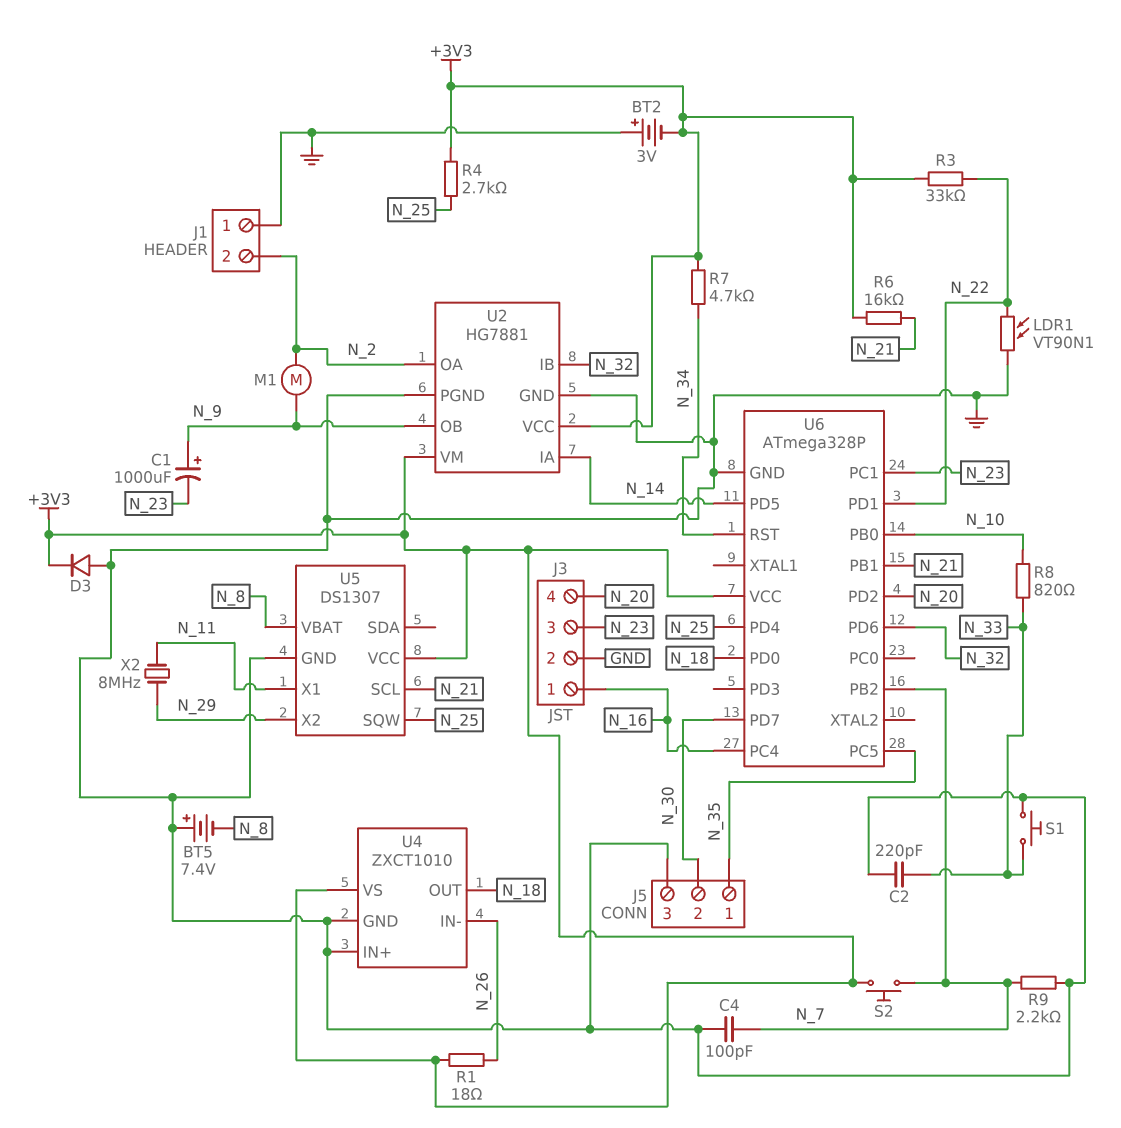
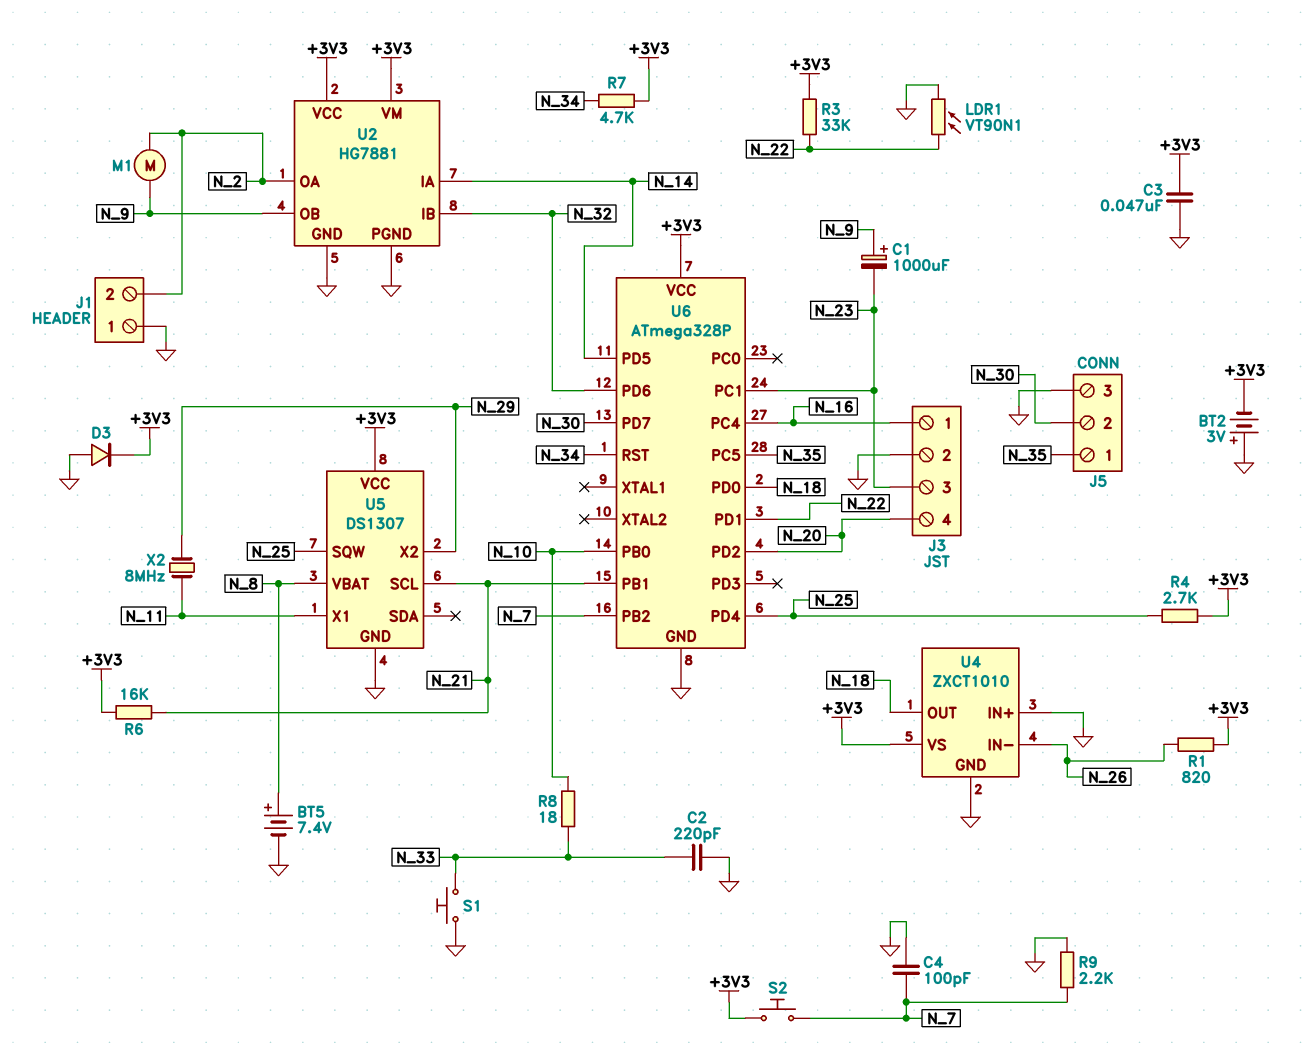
BT5: 7.4V (plus GND, minus N_8) -> 7.4V (plus N_8, minus GND)
C3: none -> 47nF (+3V3, GND)
R1: 18 (+3V3, N_26) -> 820 (+3V3, N_26)
R8: 820 (N_10, N_33) -> 18 (N_10, N_33)

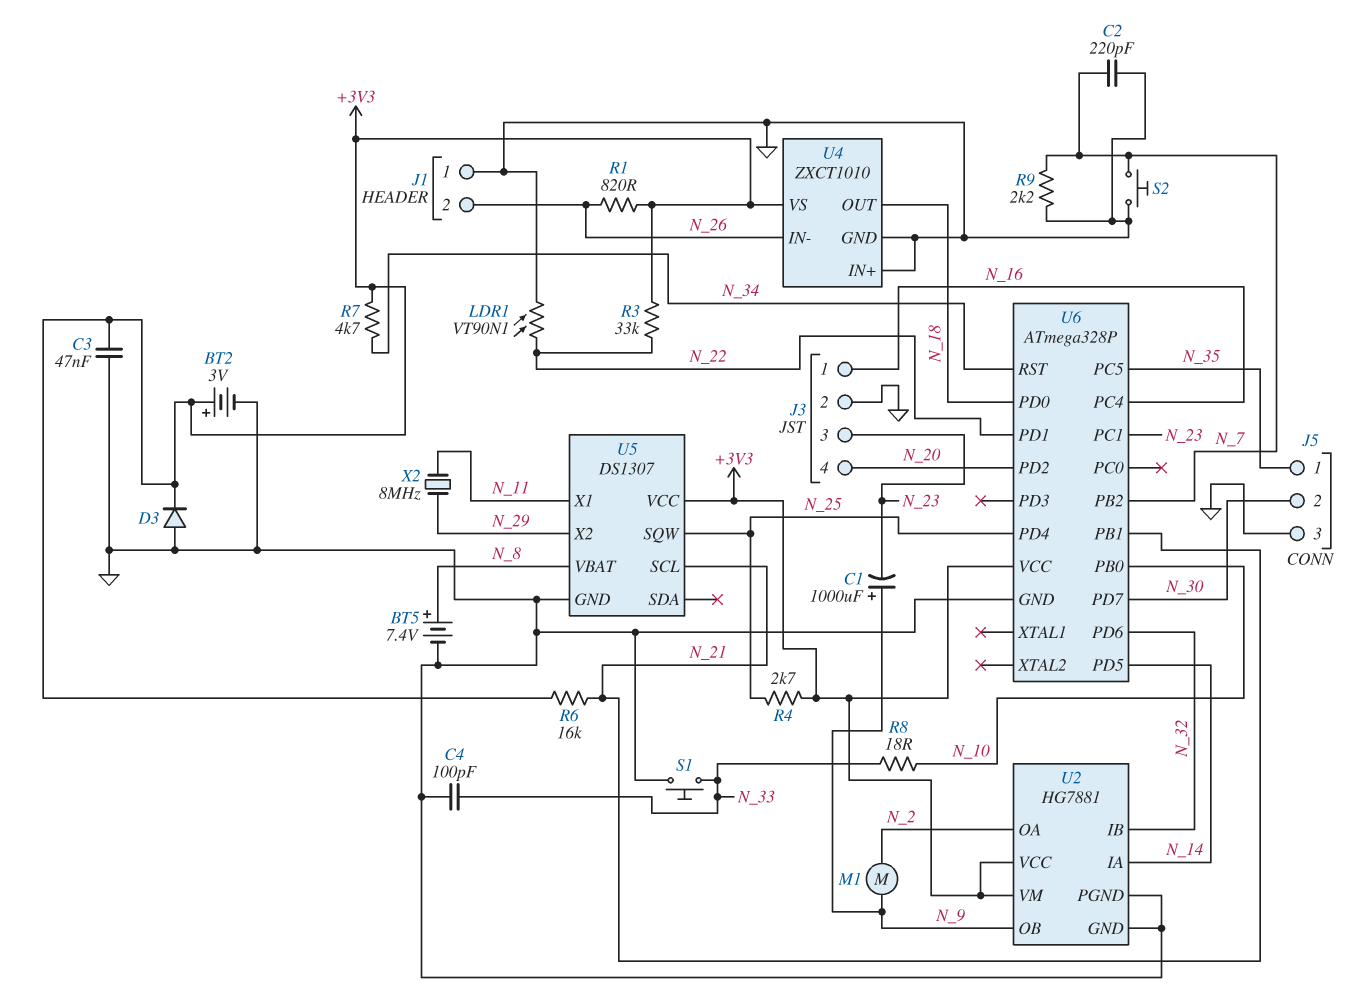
BT2: 3V (plus GND, minus +3V3) -> 3V (plus +3V3, minus GND)
C2: 220pF (GND, N_33) -> 220pF (GND, N_7)
C4: 100pF (GND, N_7) -> 100pF (GND, N_33)
J1 pin 2: N_2 -> N_26
S2: button (+3V3, N_7) -> button (GND, N_7)

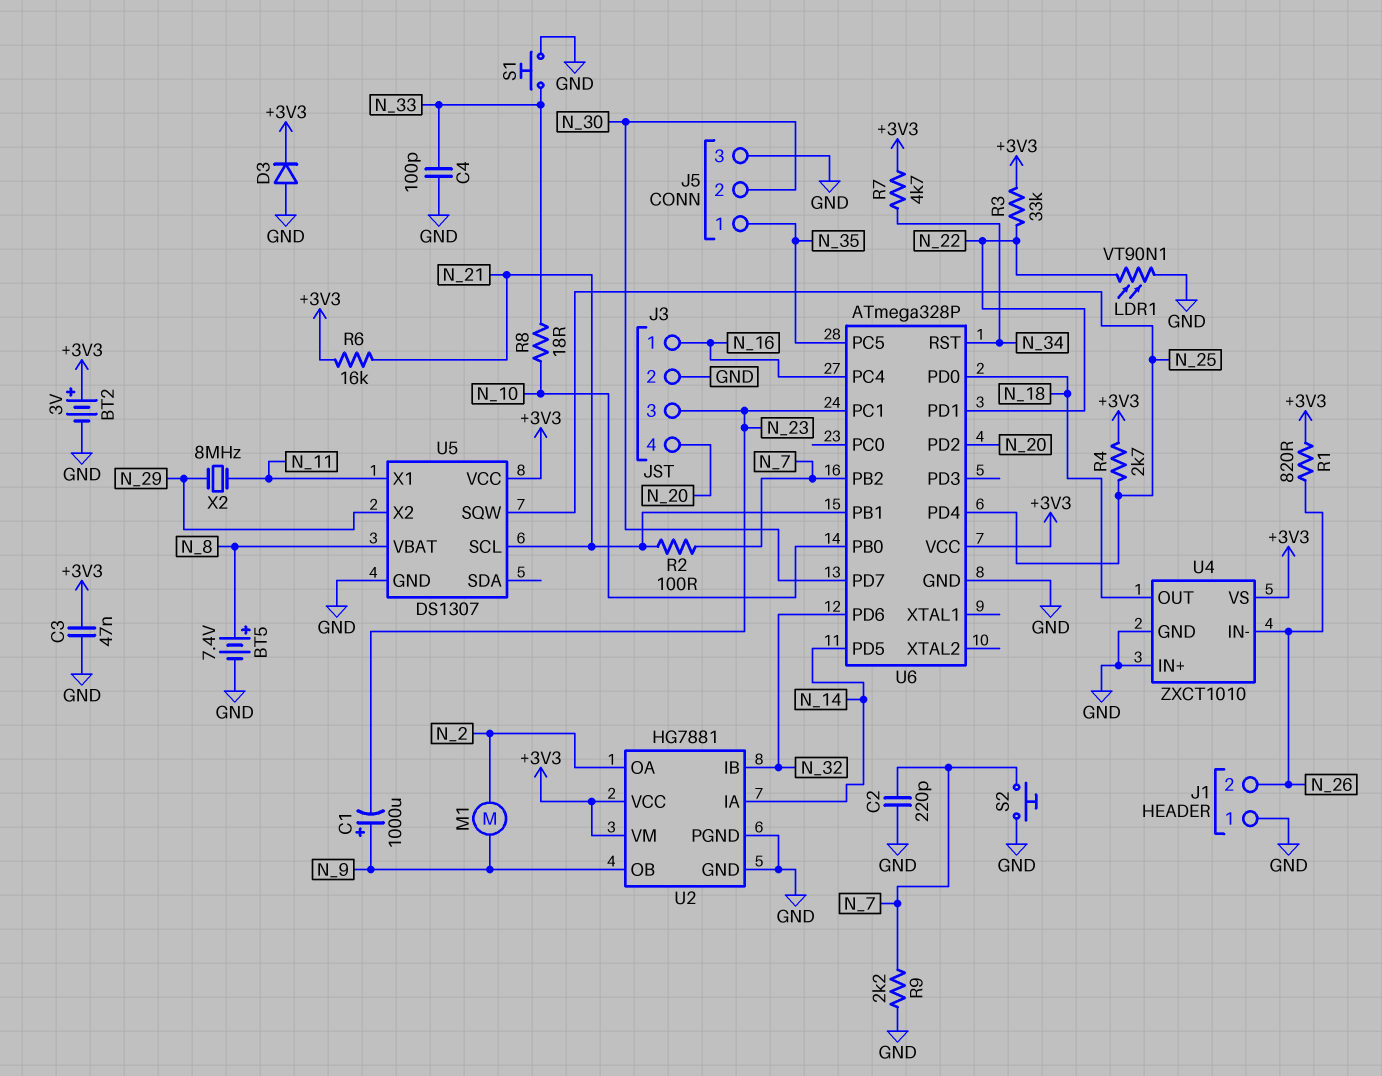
R2: none -> 100 (N_7, N_21)

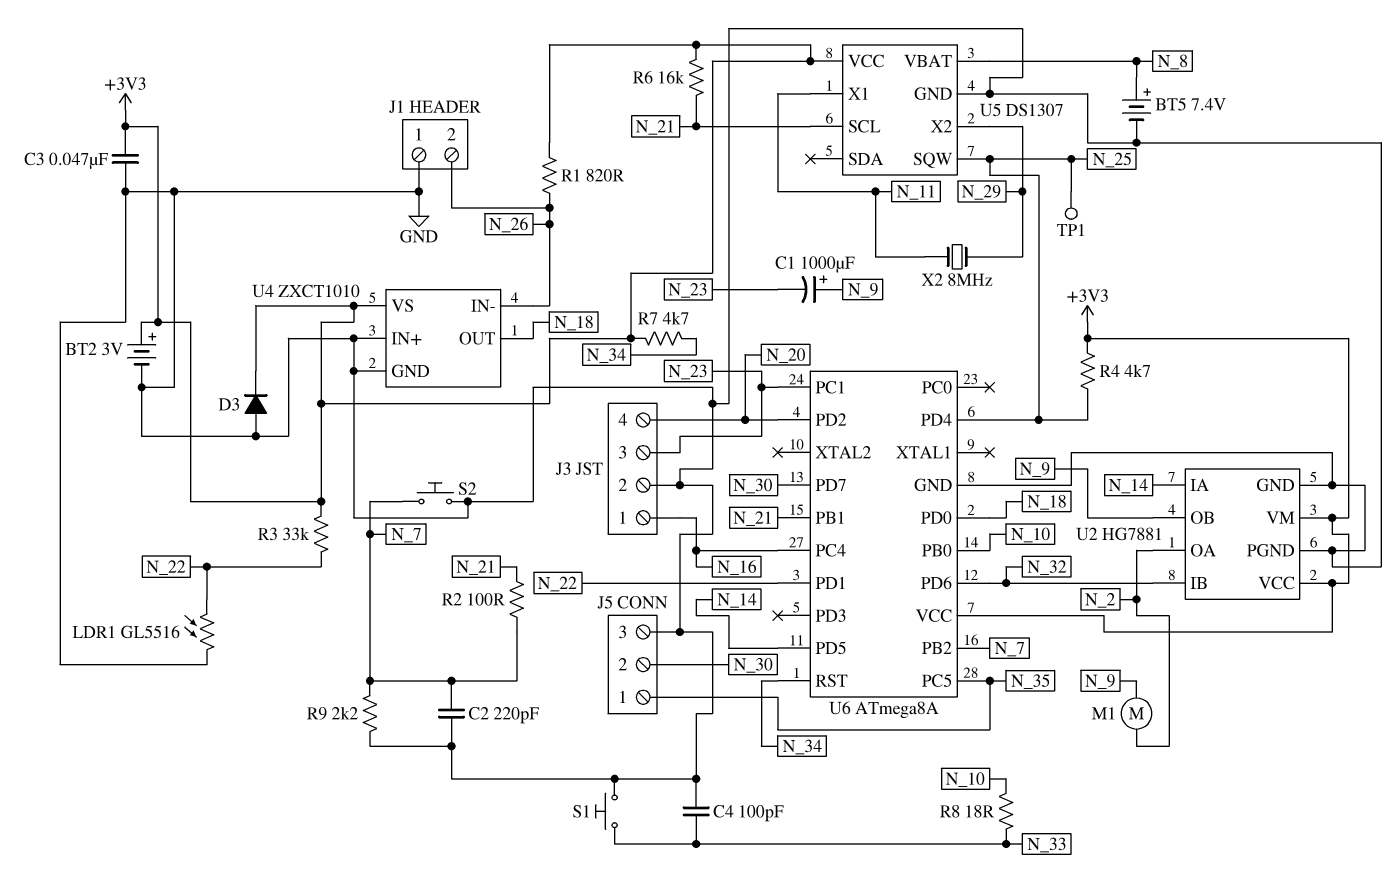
LDR1: VT90N1 (GND, N_22) -> GL5516 (GND, N_22)
R4: 2.7k (+3V3, N_25) -> 4.7k (+3V3, N_25)
TP1: none -> test point (N_25)
U6: ATmega328P -> ATmega8A

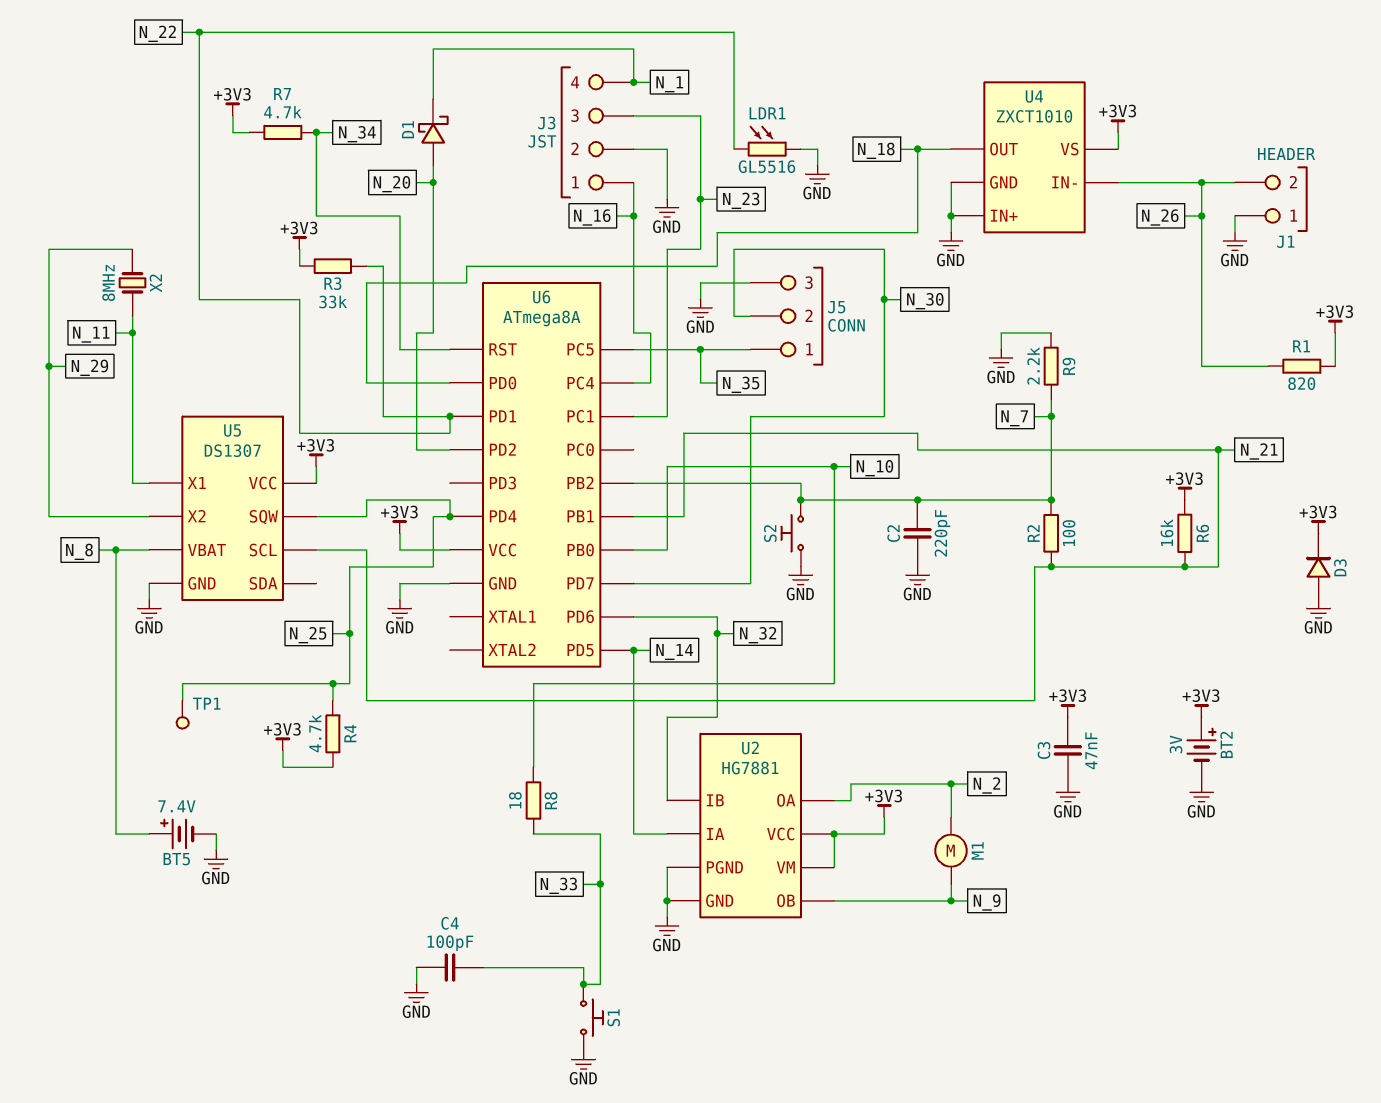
C1: 1000uF (plus N_9, minus N_23) -> none
D1: none -> schottky (A N_20, K N_1)
J3 pin 4: N_20 -> N_1

